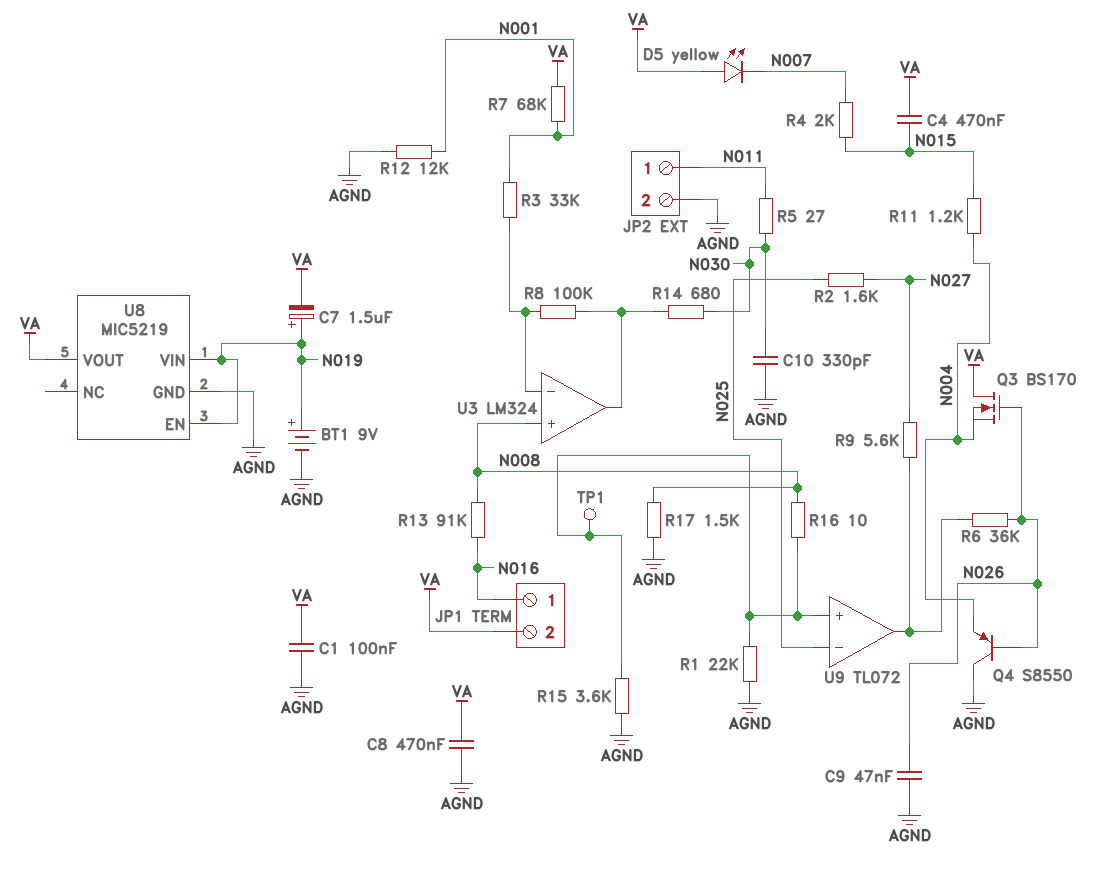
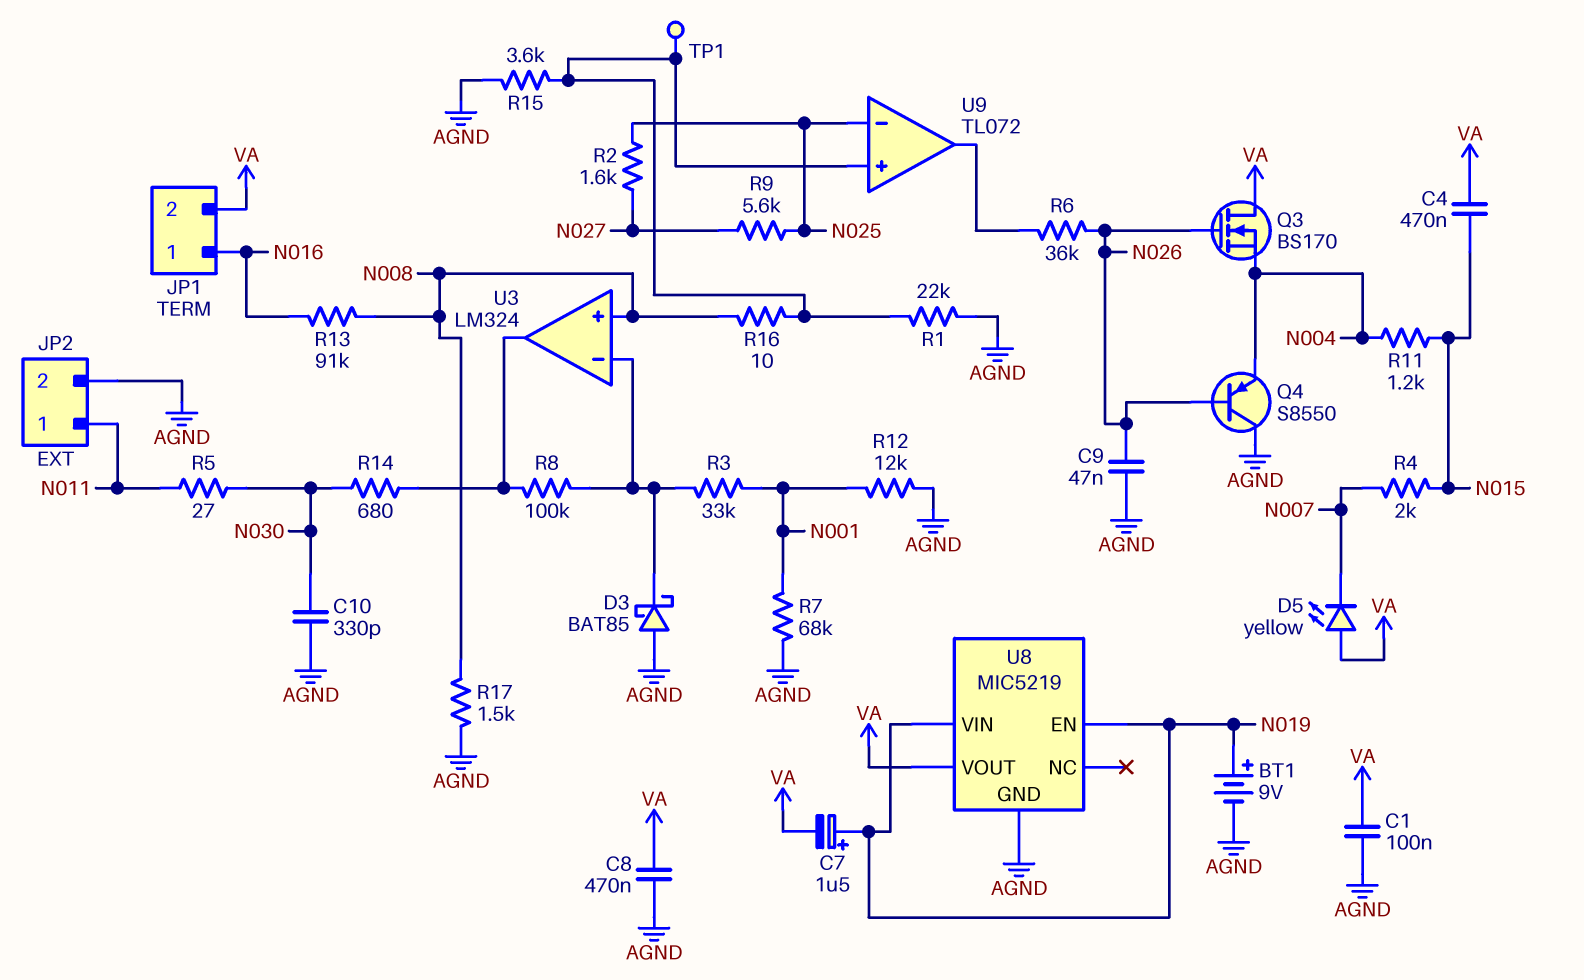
D3: none -> schottky BAT85 (A AGND, K U3/in-)
R7: 68k (N001, VA) -> 68k (AGND, N001)
R9: 5.6k (N027, U9/out) -> 5.6k (N025, N027)

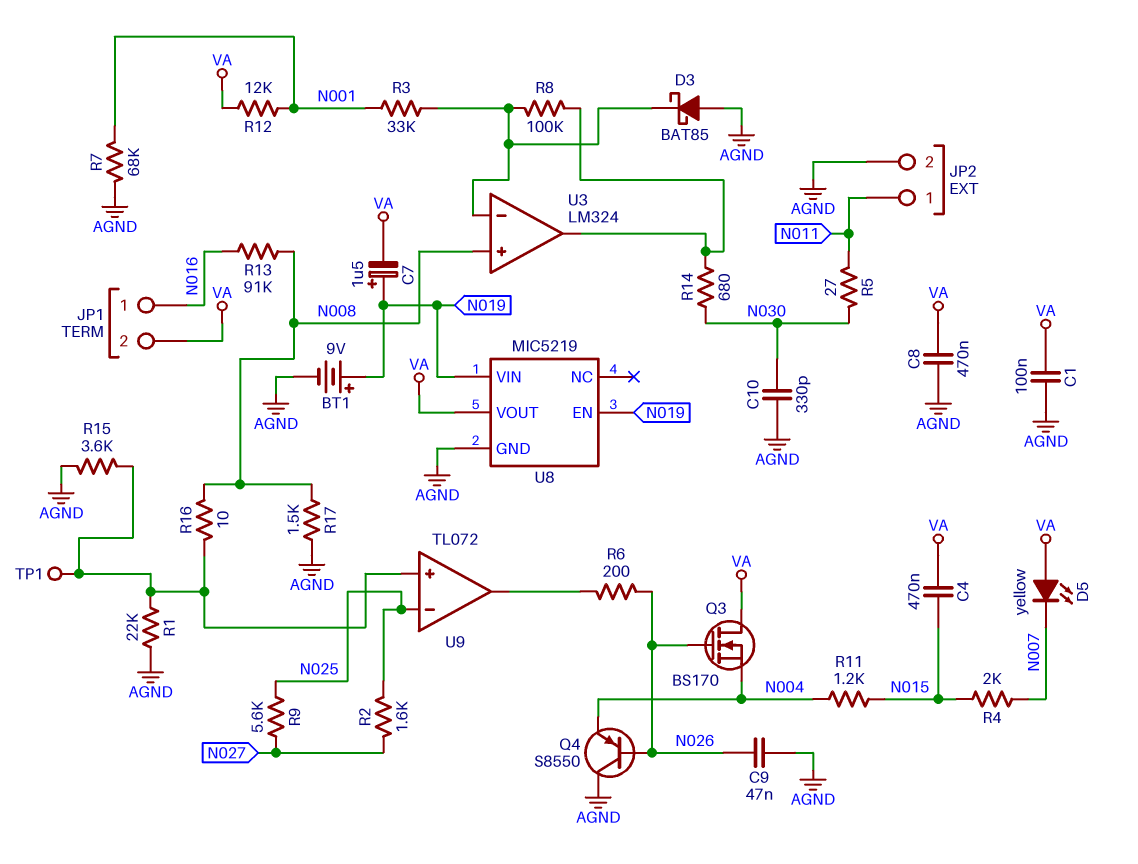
R6: 36k (N026, U9/out) -> 200 (N026, U9/out)
R12: 12k (AGND, N001) -> 12k (N001, VA)

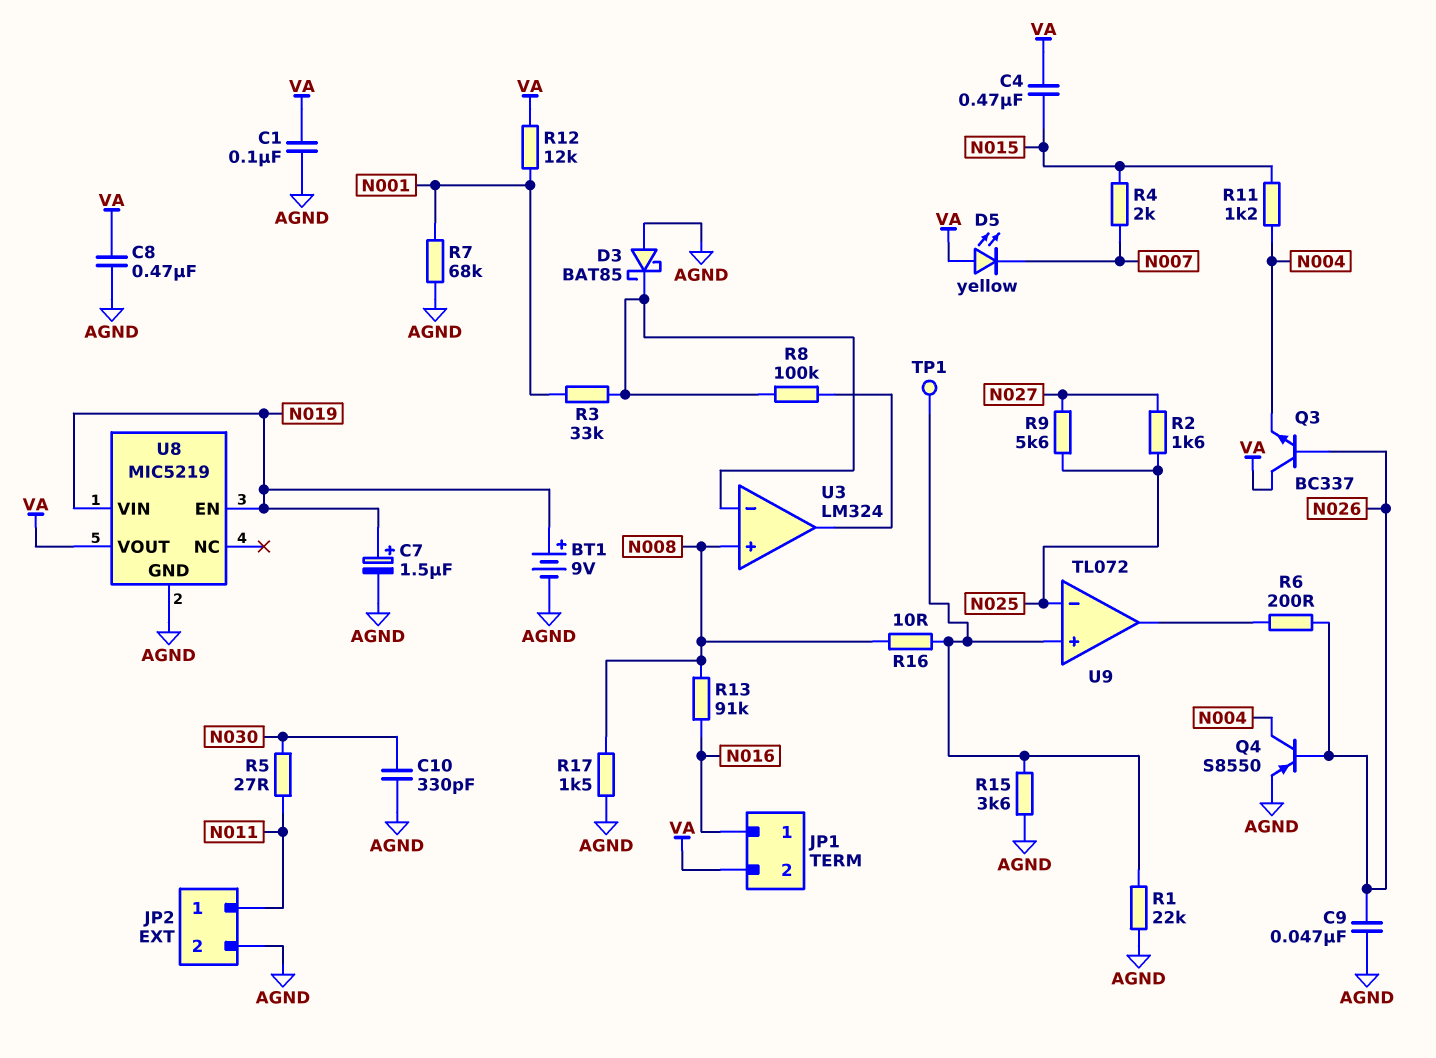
C7: 1.5uF (plus N019, minus VA) -> 1.5uF (plus N019, minus AGND)
Q3: NMOS BS170 (G N026, D VA, S N004) -> NPN BC337 (B N026, C VA, E N004)
Q4: PNP S8550 (B N026, C AGND, E N004) -> PNP S8550 (B N026, C N004, E AGND)
R14: 680 (N030, U3/out) -> none

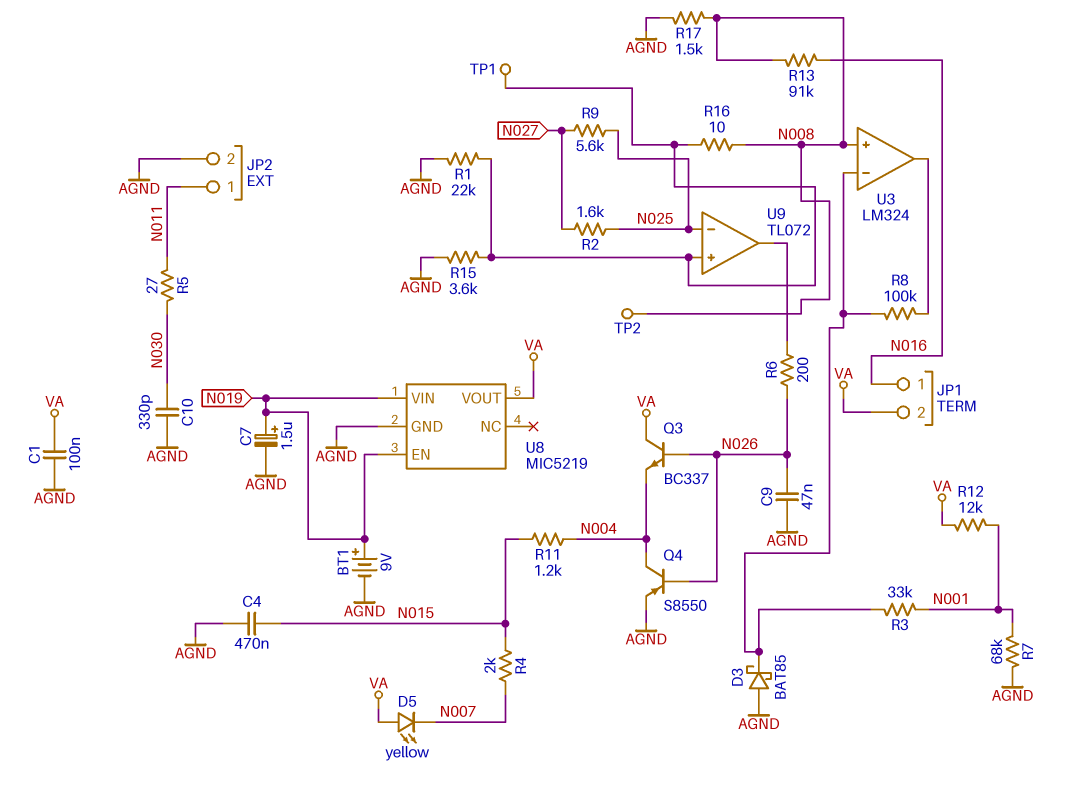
C4: 470nF (N015, VA) -> 470nF (AGND, N015)
C8: 470nF (AGND, VA) -> none
TP2: none -> test point (N008)

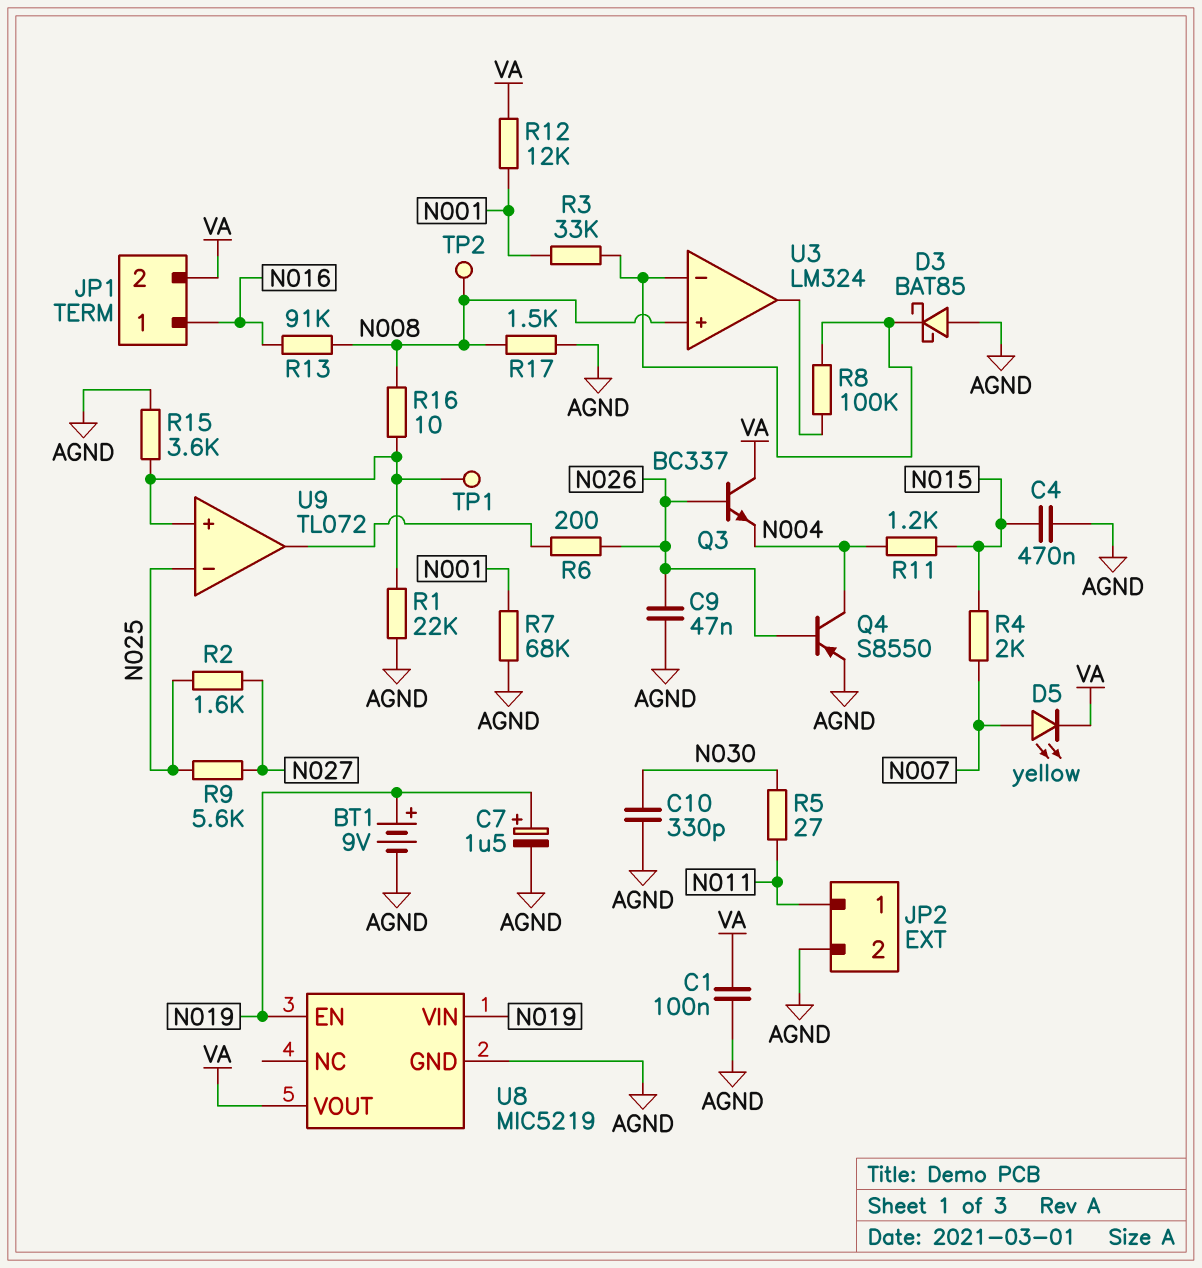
D5: LED yellow (A VA, K N007) -> LED yellow (A N007, K VA)

